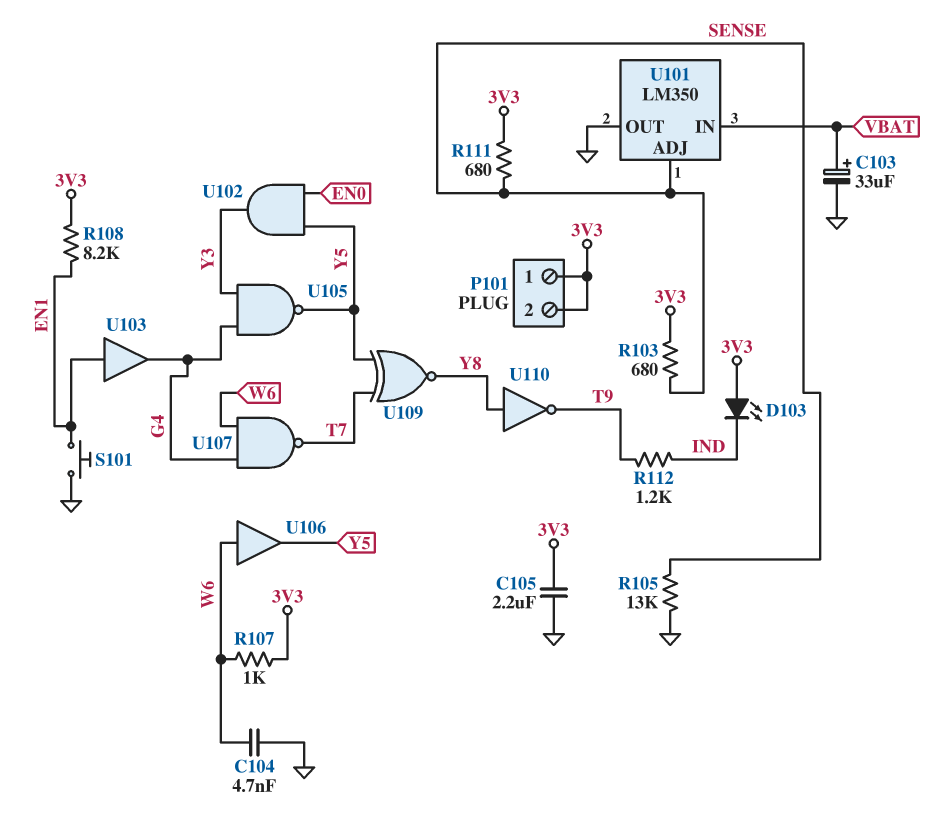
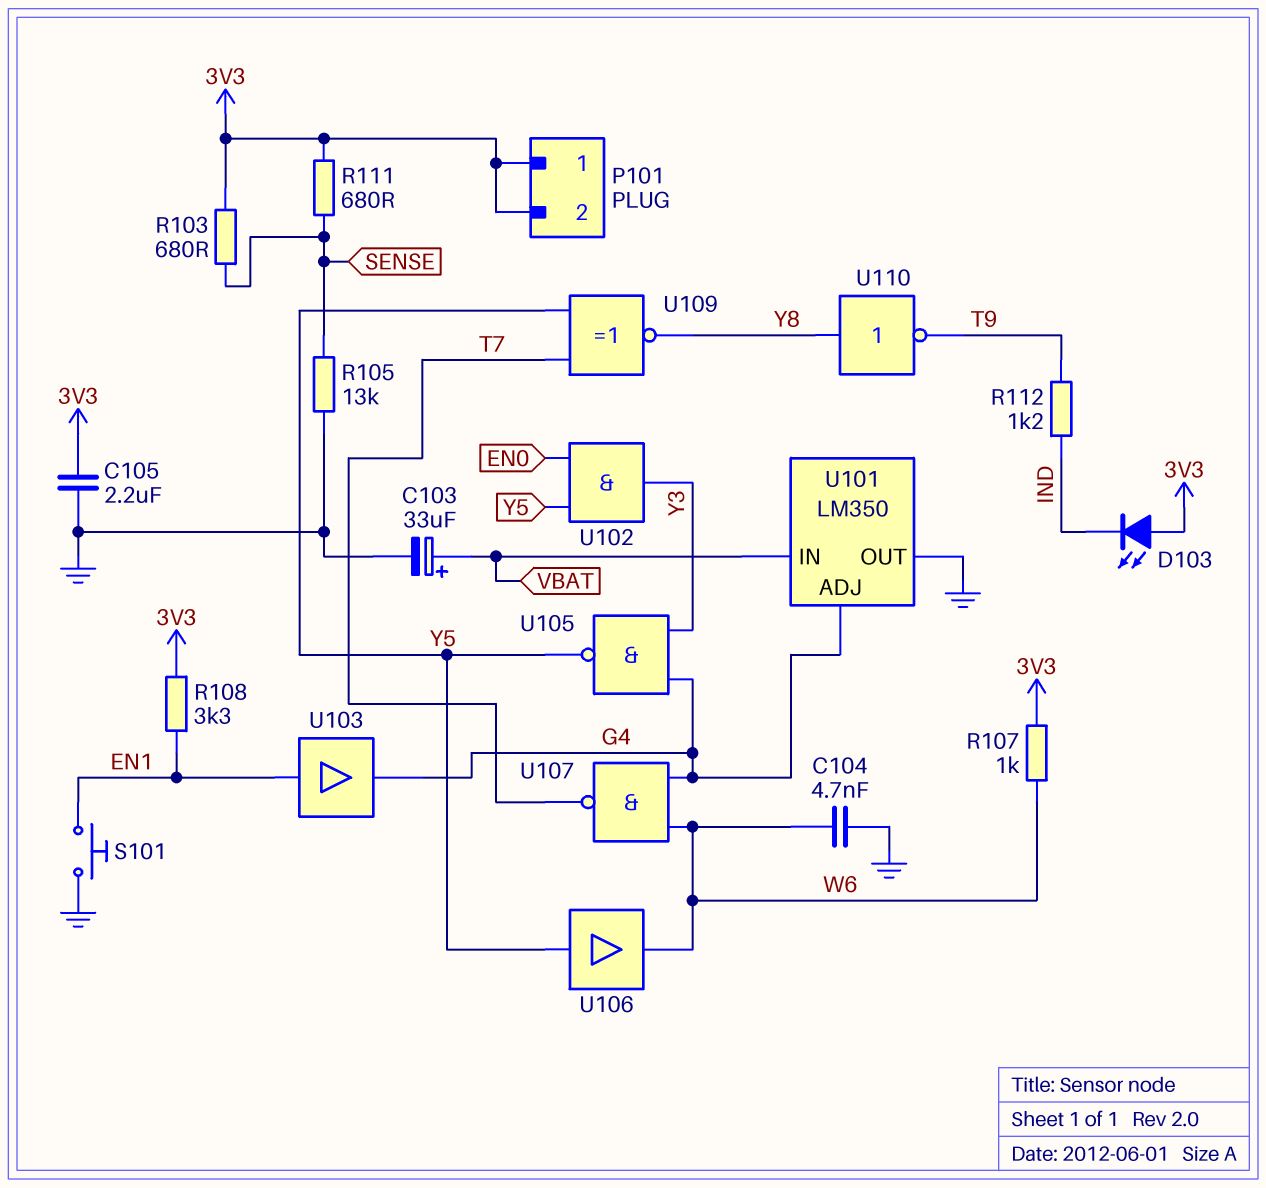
R108: 8.2k (3V3, EN1) -> 3.3k (3V3, EN1)
U101 pin ADJ: SENSE -> G4
U106: buffer (in W6, out Y5) -> buffer (in Y5, out W6)

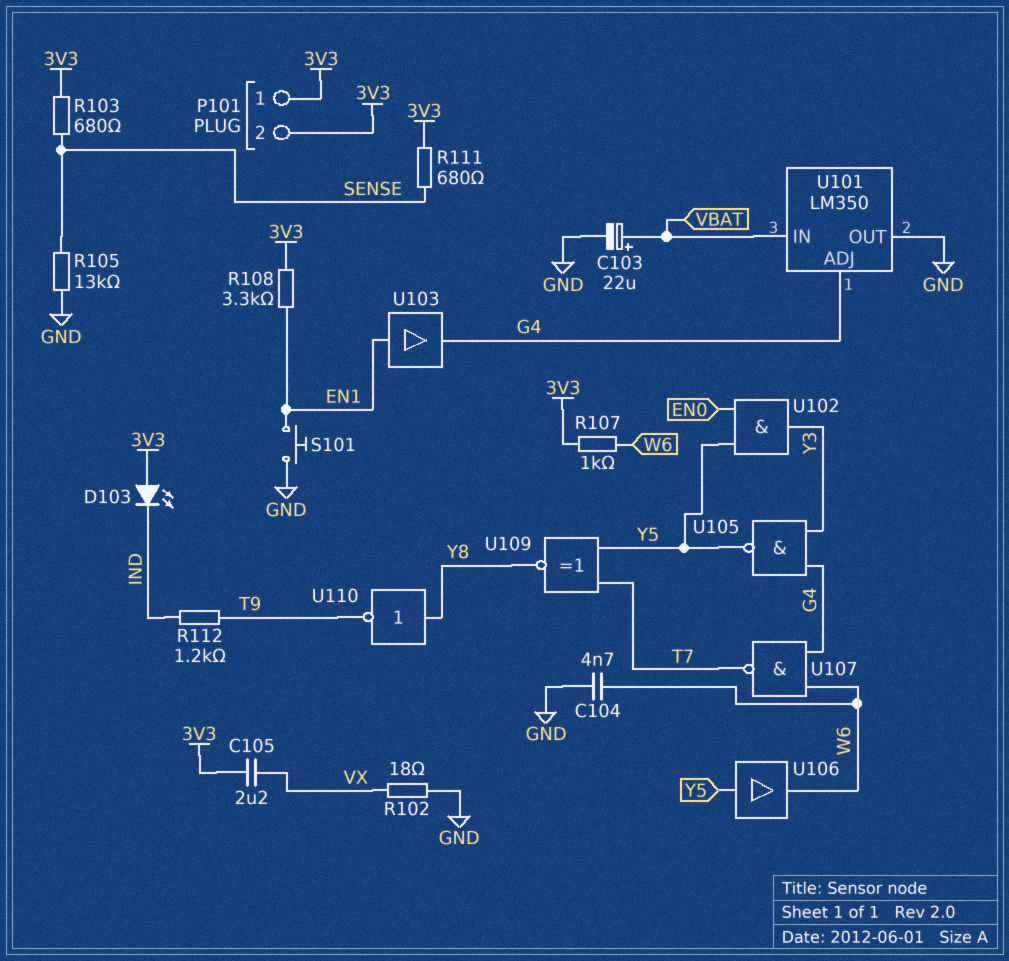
C103: 33uF (plus VBAT, minus GND) -> 22uF (plus VBAT, minus GND)
C105: 2.2uF (3V3, GND) -> 2.2uF (3V3, VX)
R102: none -> 18 (GND, VX)

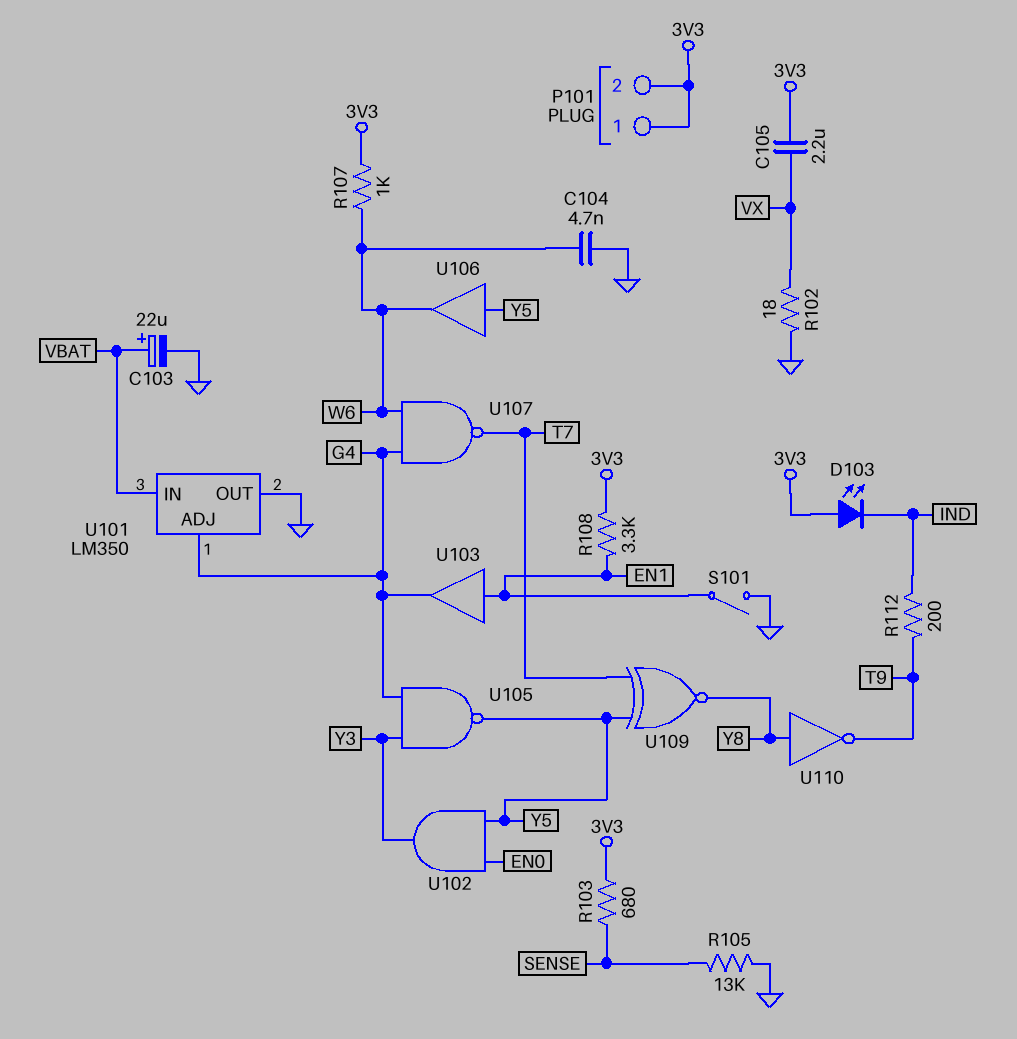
R111: 680 (3V3, SENSE) -> none
R112: 1.2k (IND, T9) -> 200 (IND, T9)
S101: button (EN1, GND) -> switch (EN1, GND)

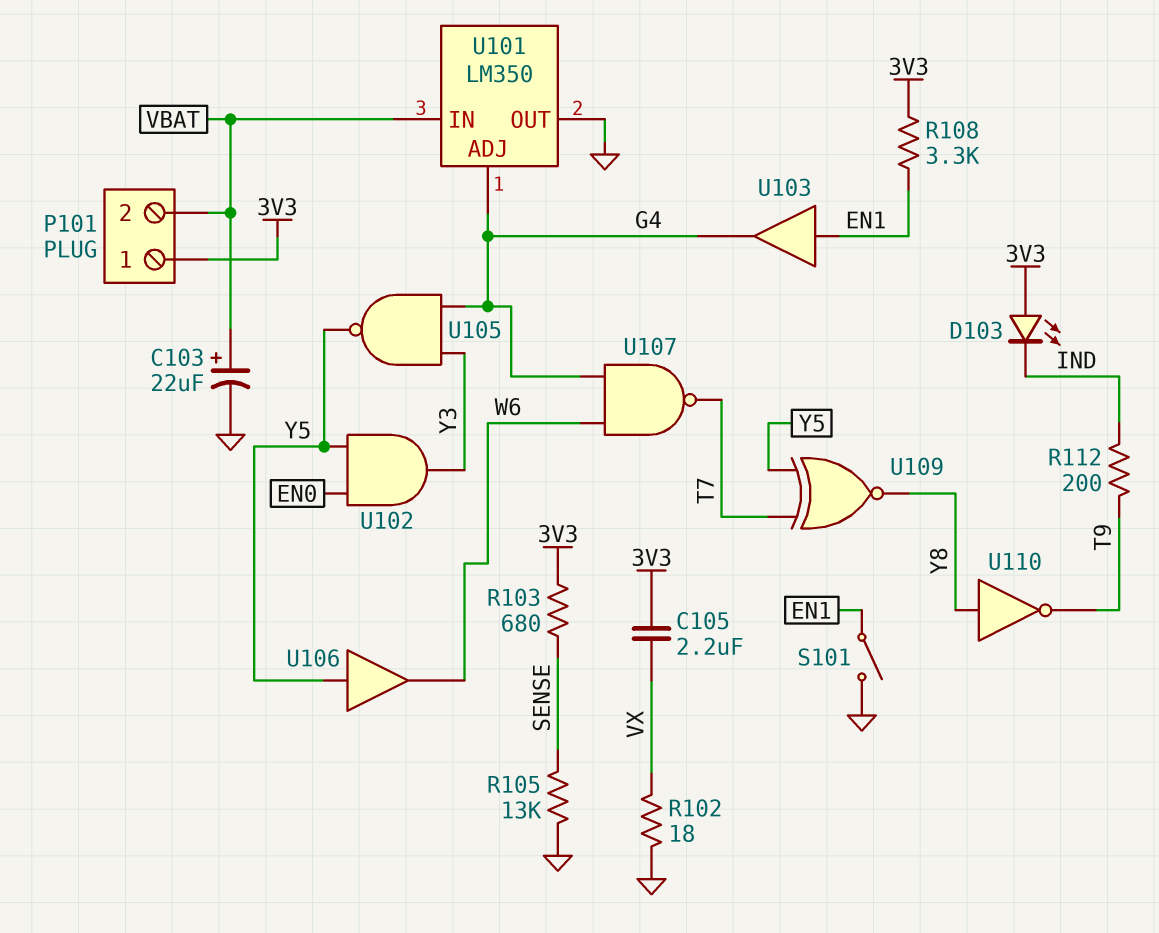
C104: 4.7nF (GND, W6) -> none
P101 pin 2: 3V3 -> VBAT
R107: 1k (3V3, W6) -> none

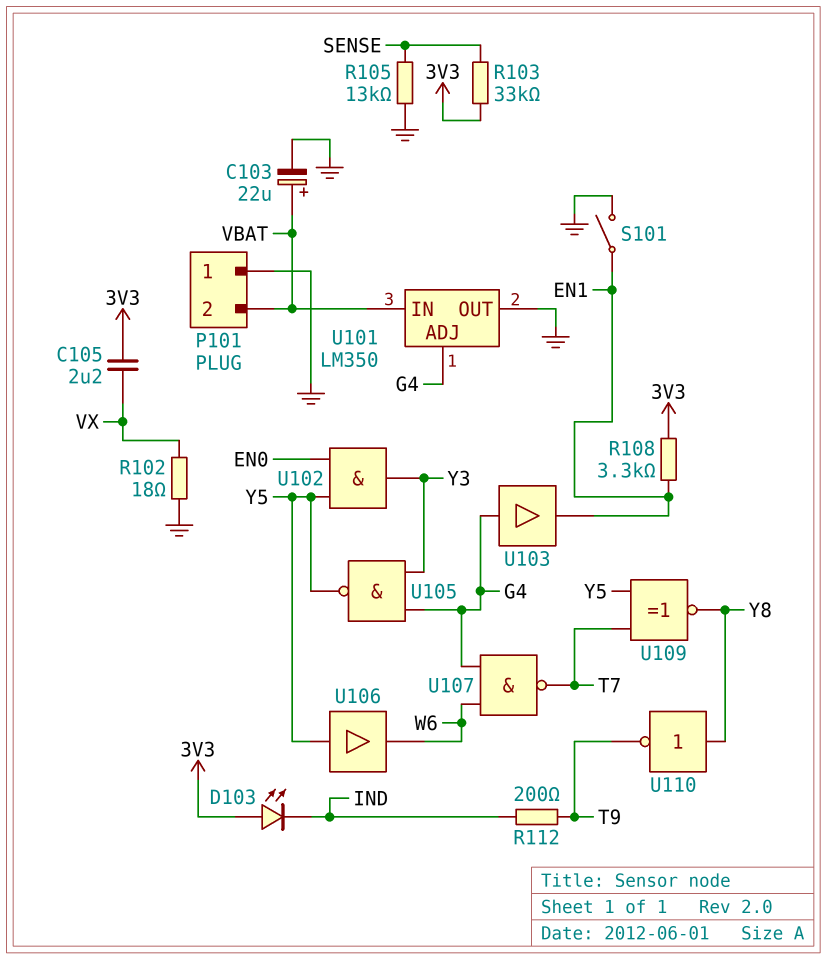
P101 pin 1: 3V3 -> GND
R103: 680 (3V3, SENSE) -> 33k (3V3, SENSE)
U103: buffer (in EN1, out G4) -> buffer (in G4, out EN1)

